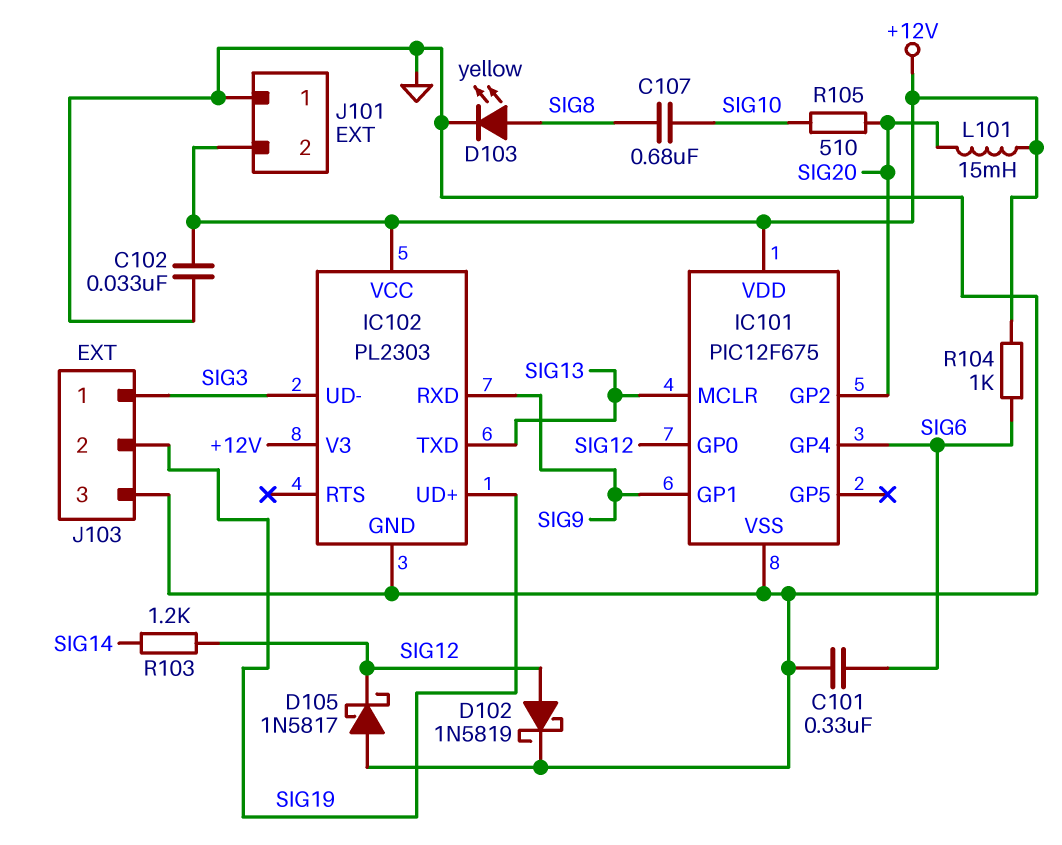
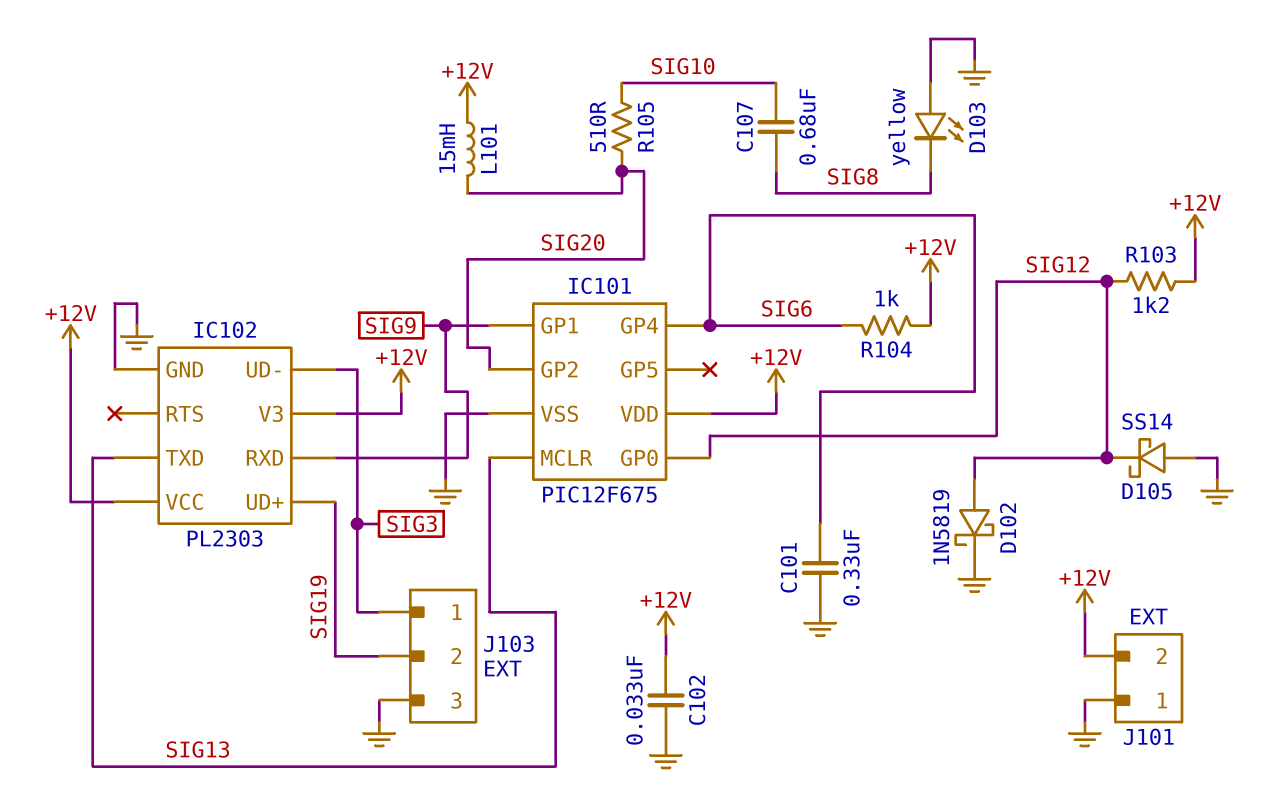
D103: LED yellow (A SIG8, K GND) -> LED yellow (A GND, K SIG8)
D105: schottky 1N5817 (A GND, K SIG12) -> schottky SS14 (A GND, K SIG12)
R103: 1.2k (SIG12, SIG14) -> 1.2k (+12V, SIG12)

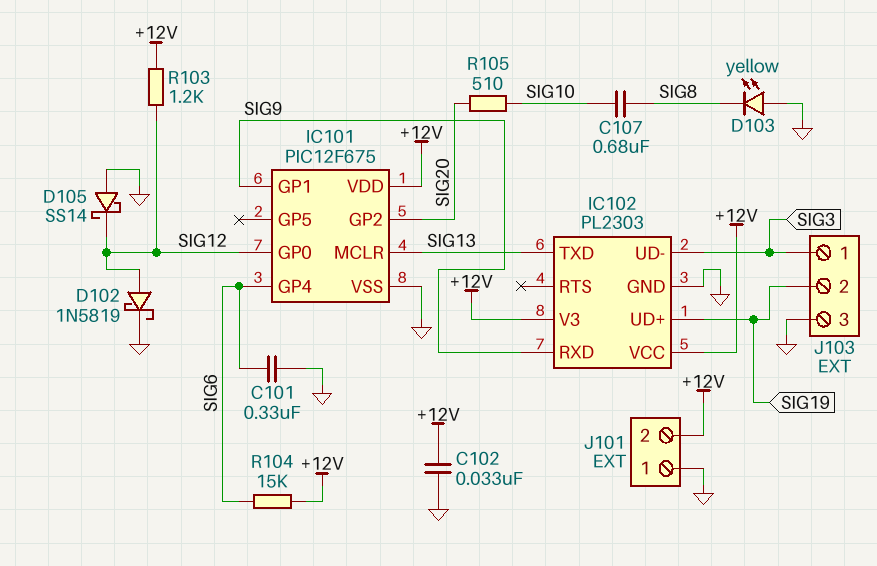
L101: 15mH (+12V, SIG20) -> none
R104: 1k (+12V, SIG6) -> 15k (+12V, SIG6)

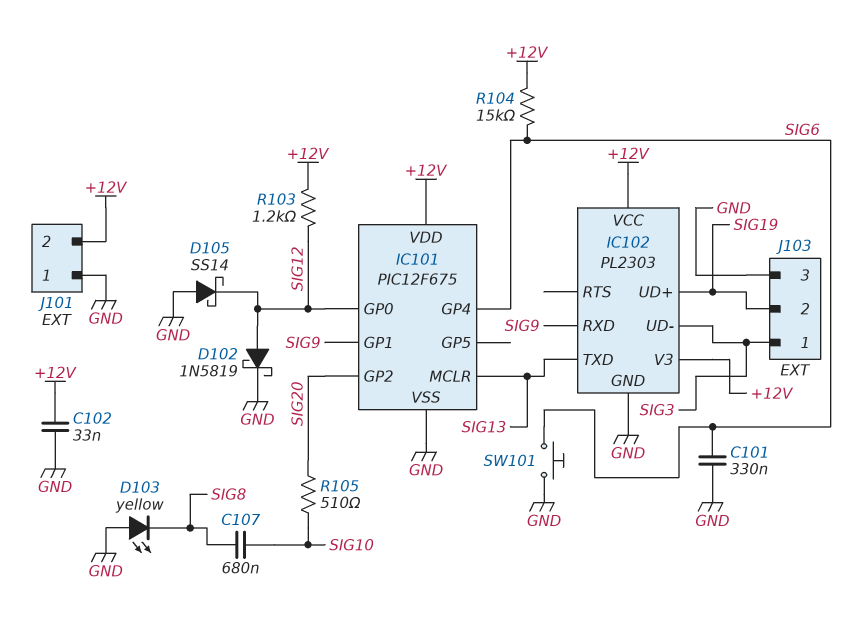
SW101: none -> button (GND, SIG6)

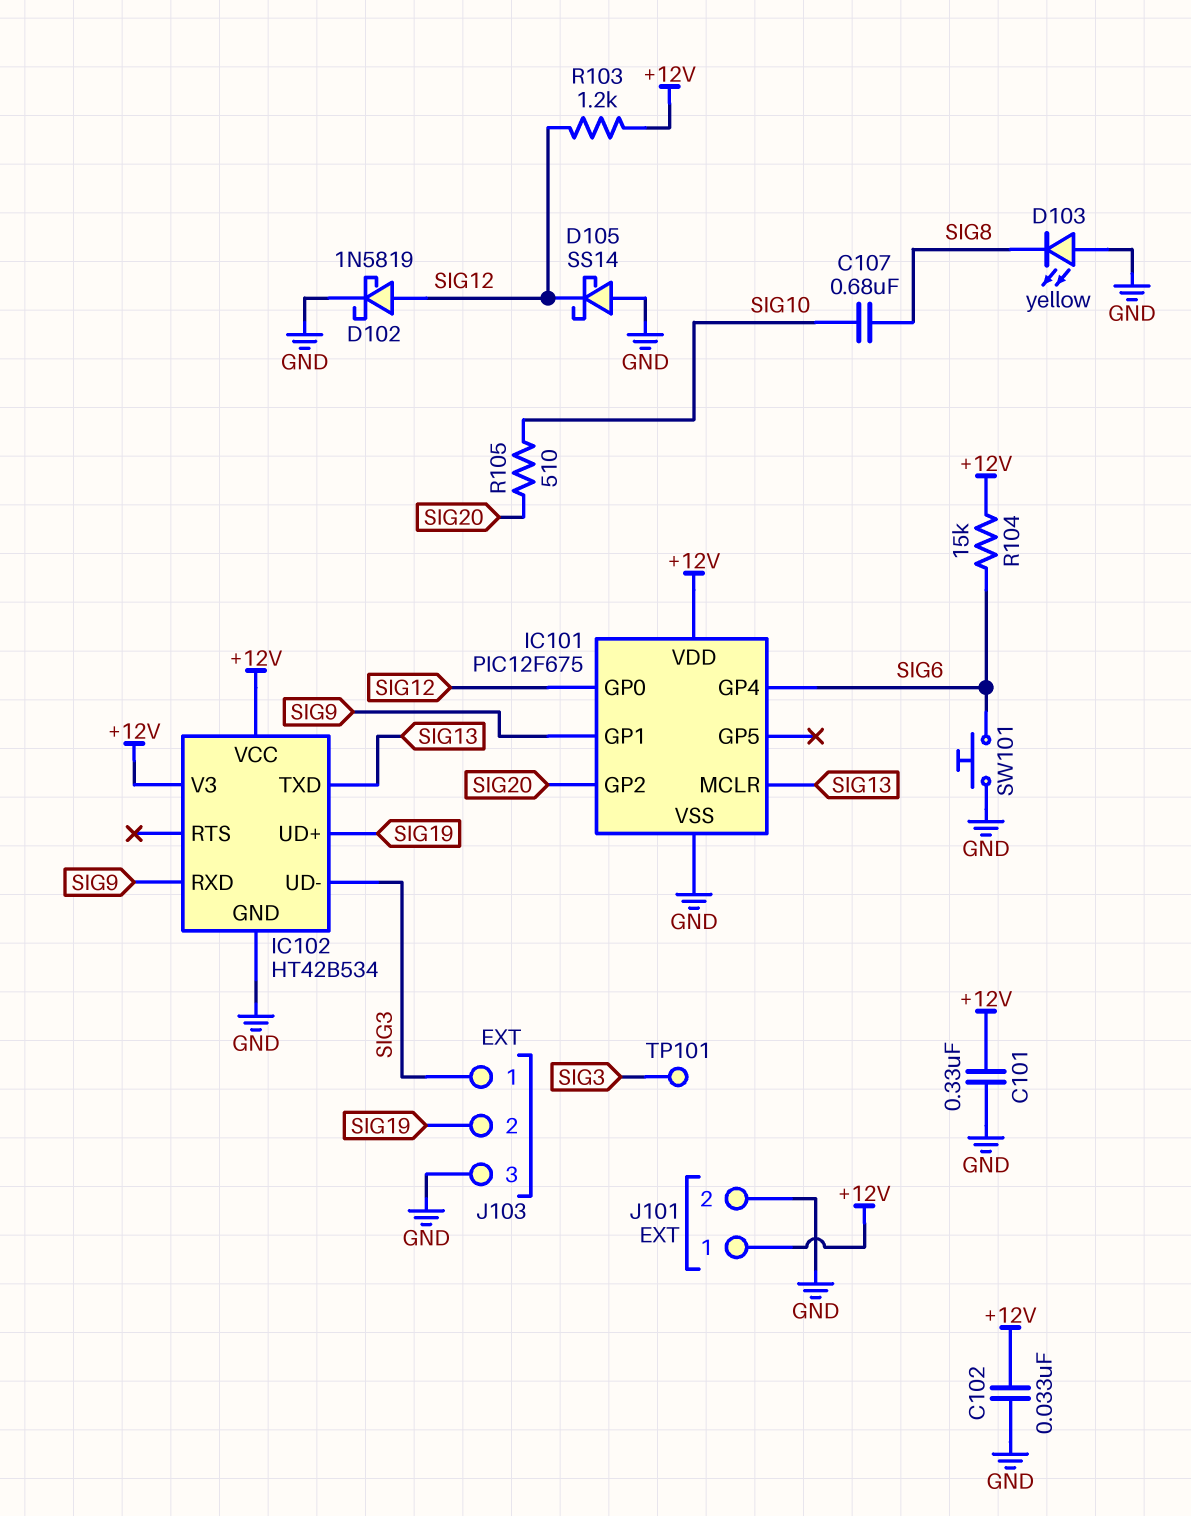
C101: 330nF (GND, SIG6) -> 330nF (+12V, GND)
IC102: PL2303 -> HT42B534
J101 pin 1: GND -> +12V
J101 pin 2: +12V -> GND
TP101: none -> test point (SIG3)

